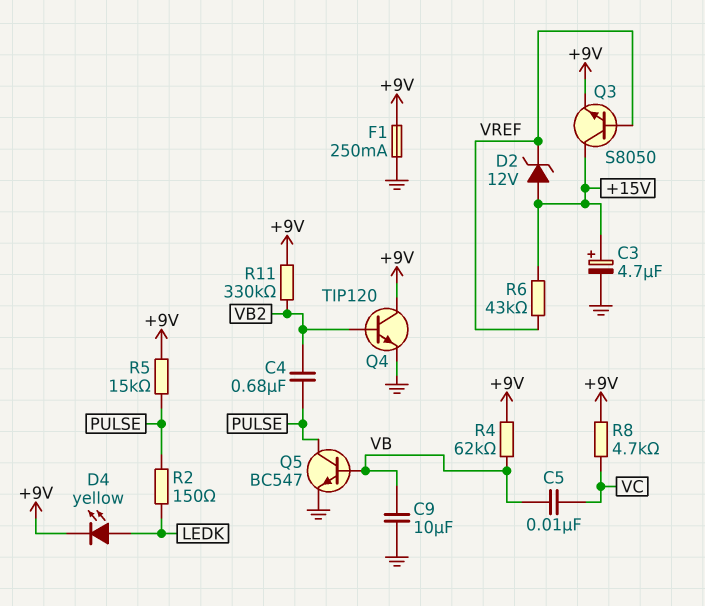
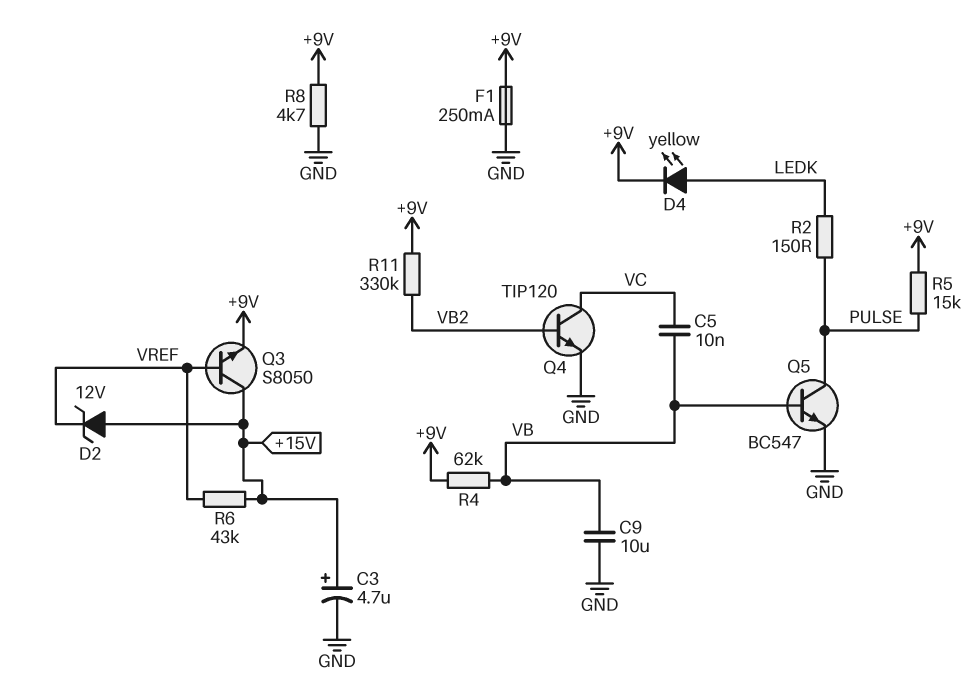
C4: 680nF (PULSE, VB2) -> none
Q4: NPN TIP120 (B VB2, C +9V, E GND) -> NPN TIP120 (B VB2, C VC, E GND)
R8: 4.7k (+9V, VC) -> 4.7k (+9V, GND)

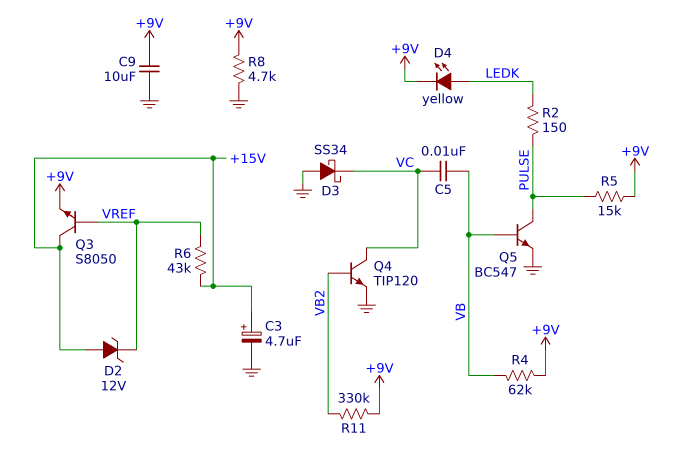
C9: 10uF (GND, VB) -> 10uF (+9V, GND)
D3: none -> schottky SS34 (A GND, K VC)
F1: 250mA (+9V, GND) -> none

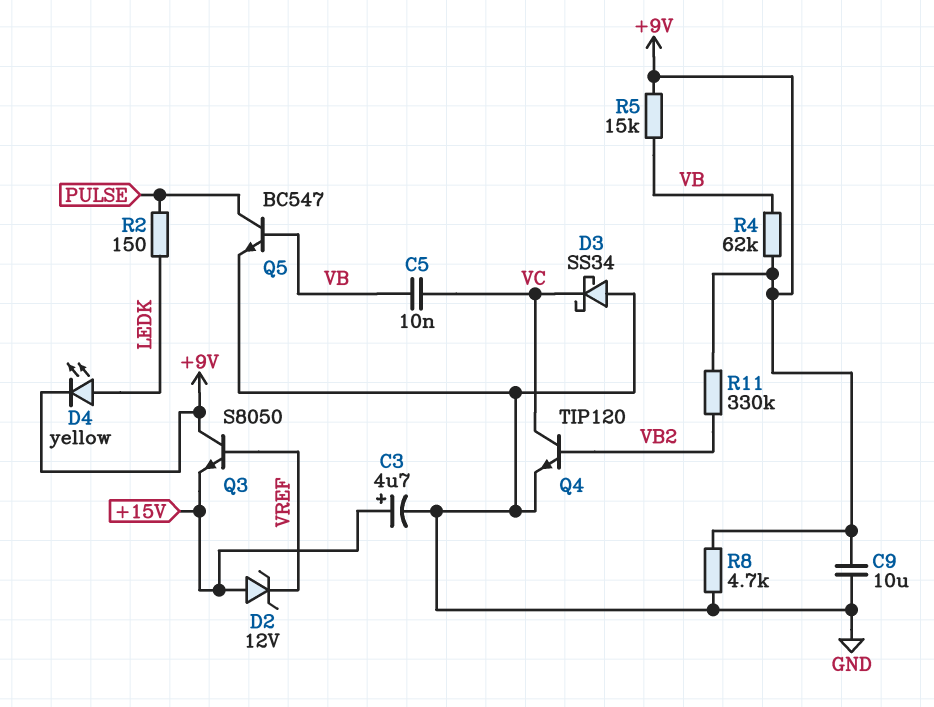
Q3: NPN S8050 (B VREF, C +15V, E +9V) -> NPN S8050 (B VREF, C +9V, E +15V)
R5: 15k (+9V, PULSE) -> 15k (+9V, VB)
R6: 43k (+15V, VREF) -> none

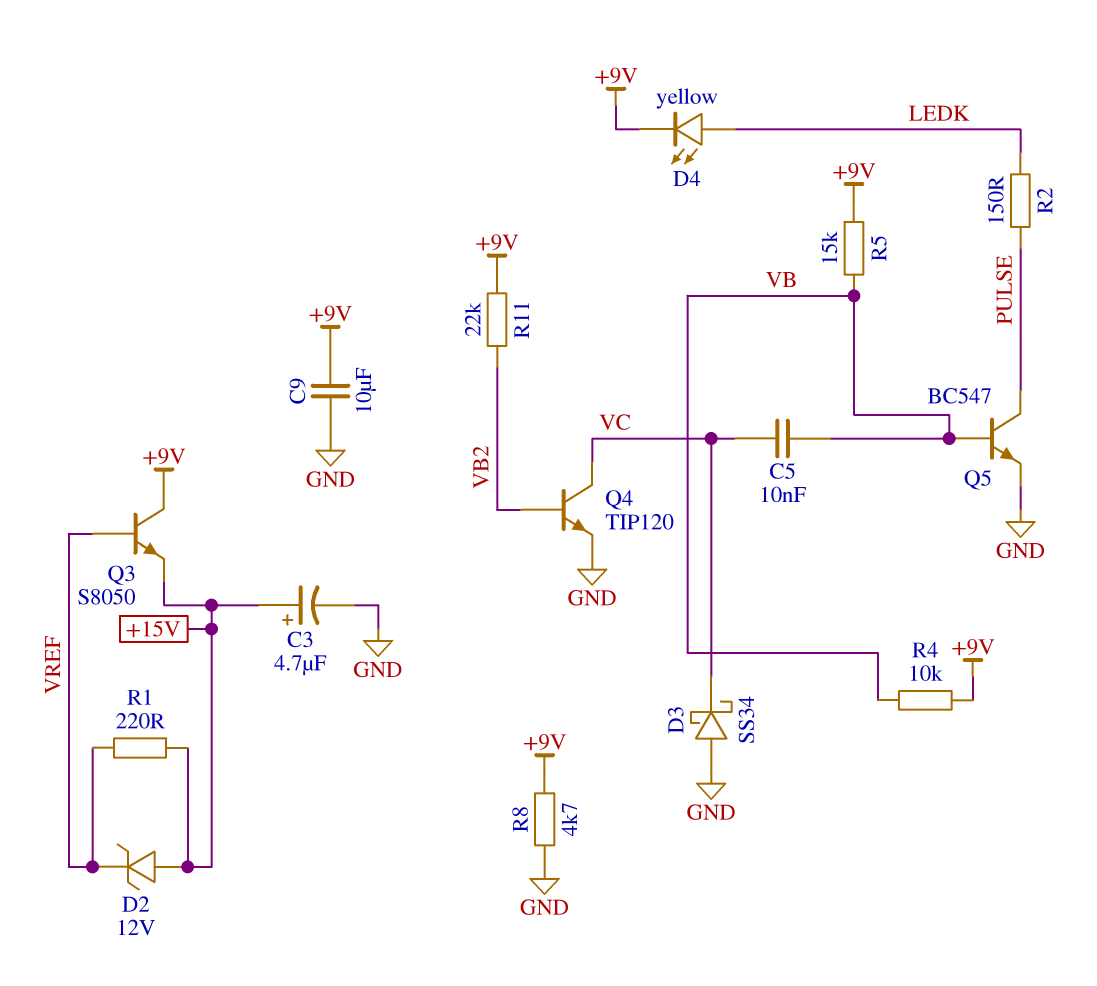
R1: none -> 220 (+15V, VREF)
R4: 62k (+9V, VB) -> 10k (+9V, VB)
R11: 330k (+9V, VB2) -> 22k (+9V, VB2)

